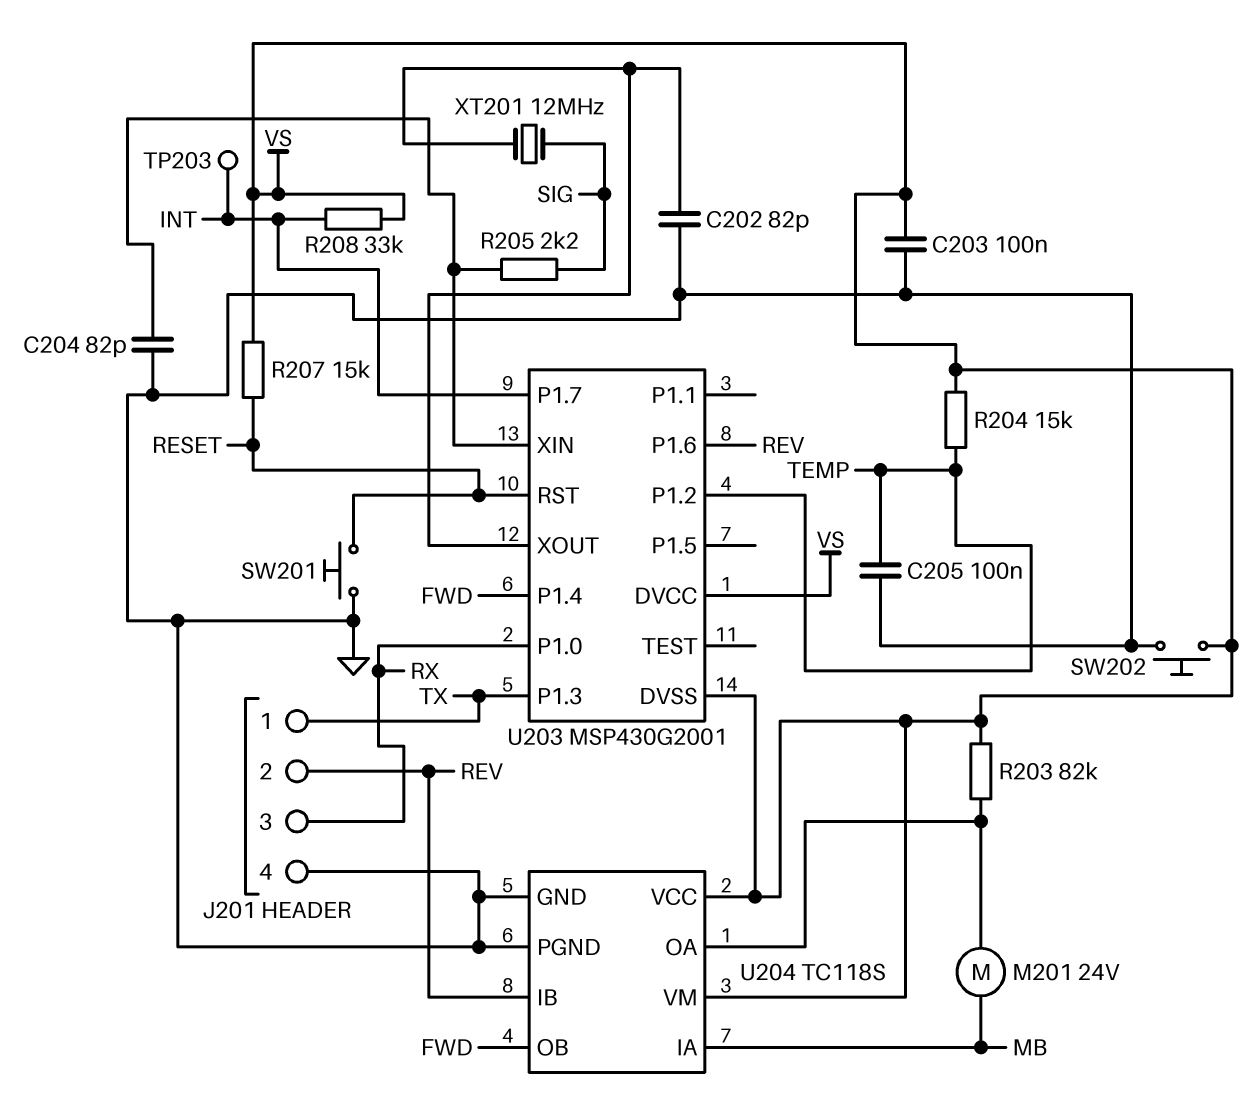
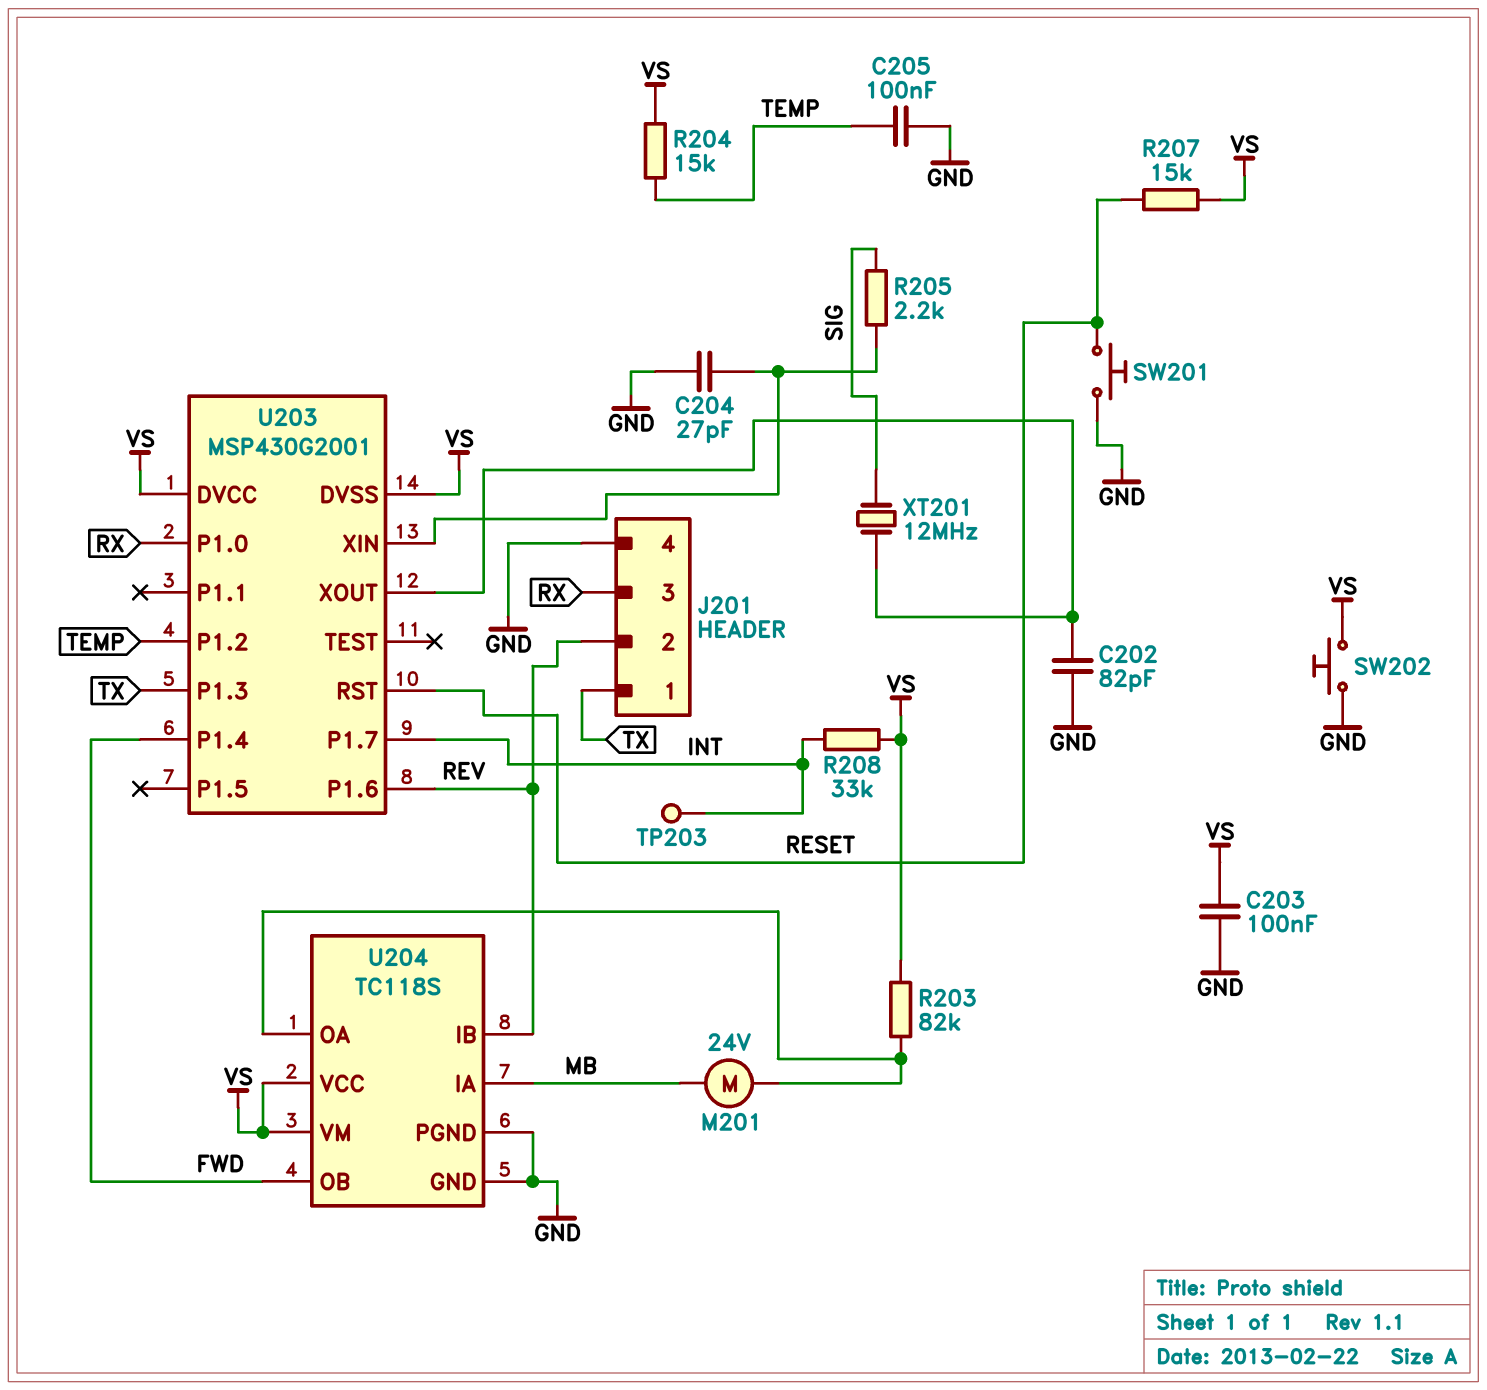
C204: 82pF (GND, U203/XIN) -> 27pF (GND, U203/XIN)

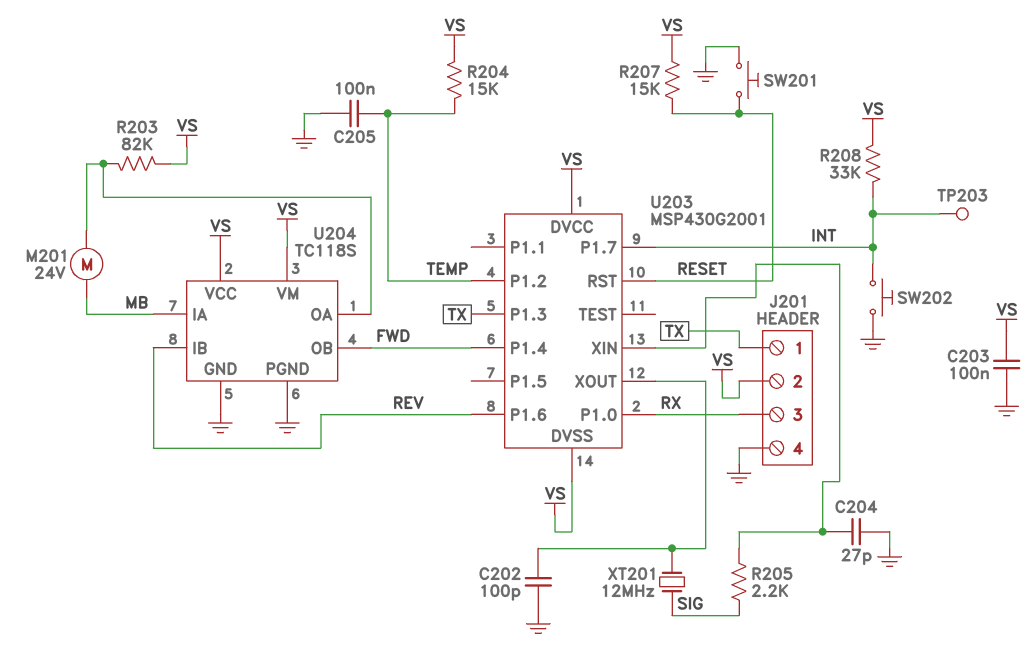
C202: 82pF (GND, U203/XOUT) -> 100pF (GND, U203/XOUT)
J201 pin 2: REV -> VS
SW202: button (GND, VS) -> button (GND, INT)

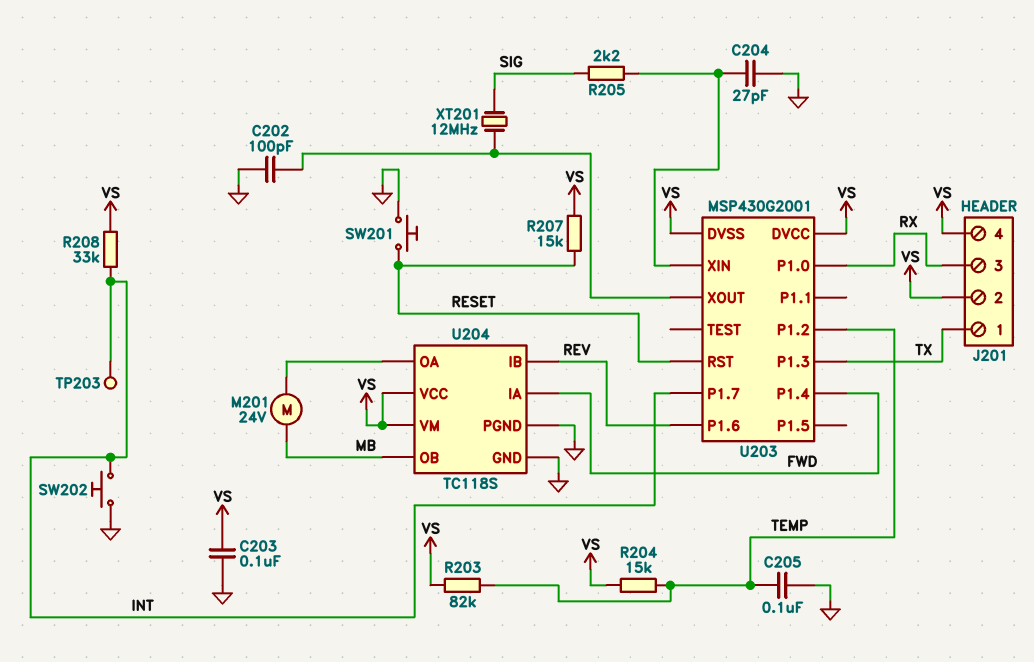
J201 pin 4: GND -> VS
R203: 82k (U204/OA, VS) -> 82k (TEMP, VS)
U204 pin IA: MB -> FWD
U204 pin OB: FWD -> MB

